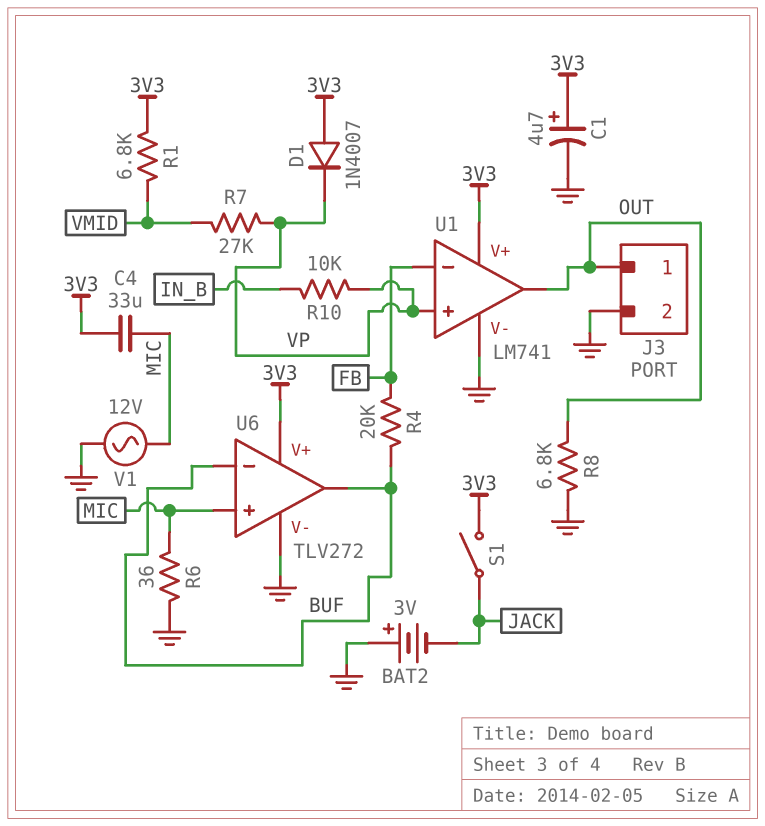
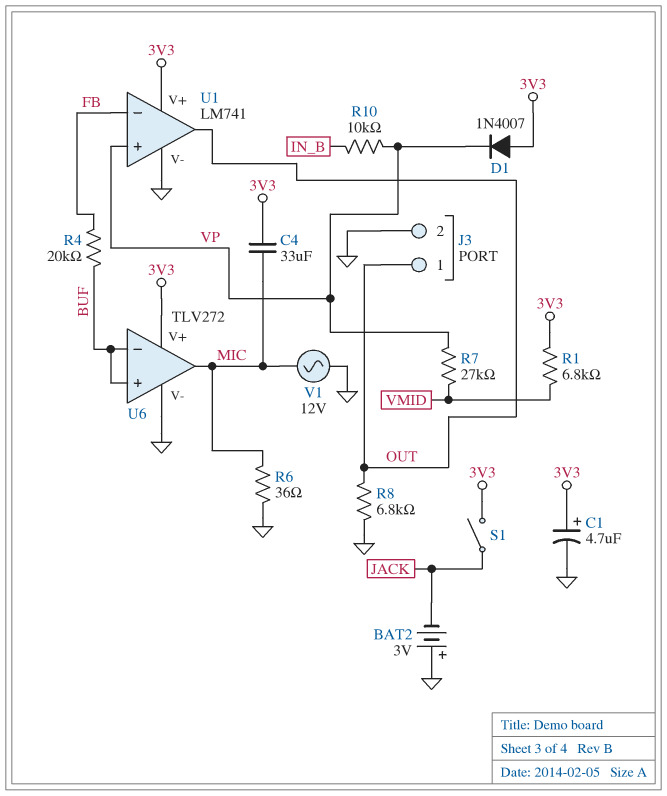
U6 pin in+: MIC -> BUF
U6 pin out: BUF -> MIC

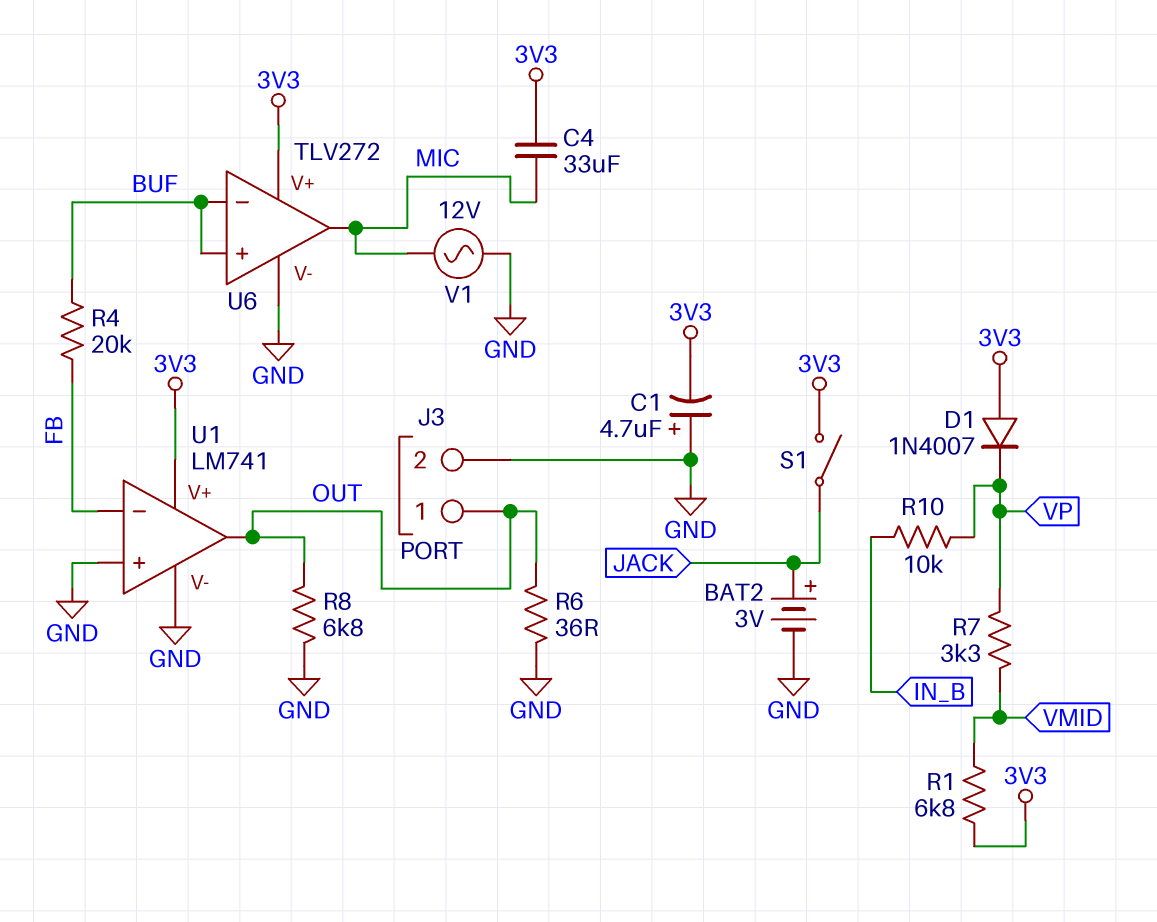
BAT2: 3V (plus GND, minus JACK) -> 3V (plus JACK, minus GND)
C1: 4.7uF (plus 3V3, minus GND) -> 4.7uF (plus GND, minus 3V3)
R6: 36 (GND, MIC) -> 36 (GND, OUT)
R7: 27k (VMID, VP) -> 3.3k (VMID, VP)
U1 pin in+: VP -> GND

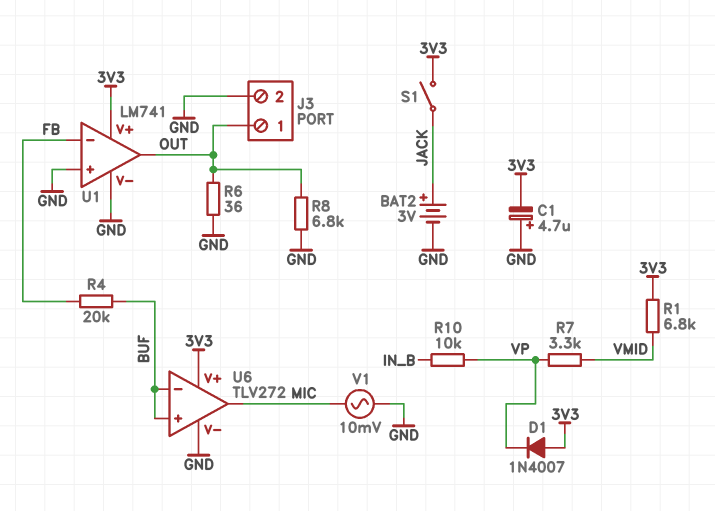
C4: 33uF (3V3, MIC) -> none
V1: AC 12V (GND, MIC) -> AC 10mV (GND, MIC)

